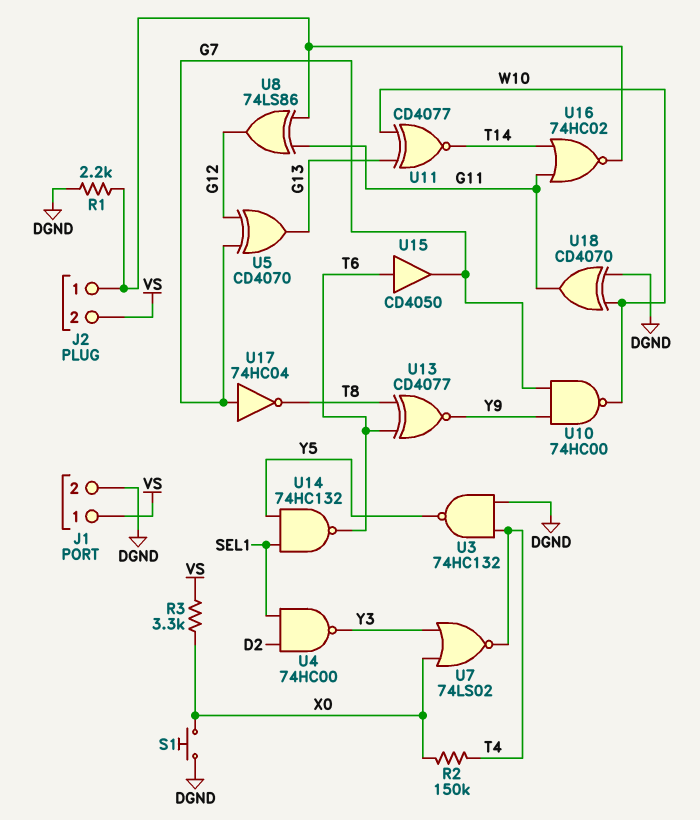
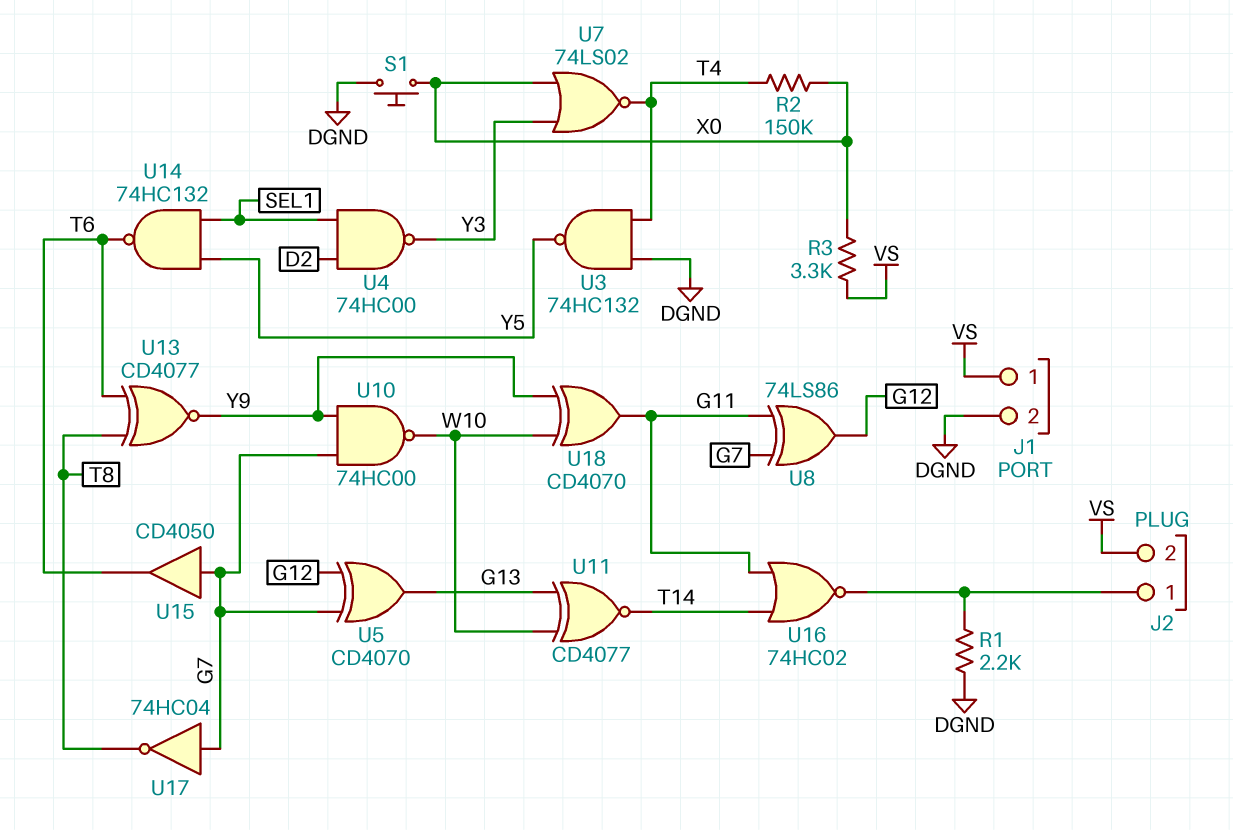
U8: XOR 74LS86 (in G11, in J2/1, out G12) -> XOR 74LS86 (in G7, in G11, out G12)
U15: buffer CD4050 (in T6, out G7) -> buffer CD4050 (in G7, out T6)
U18: XOR CD4070 (in DGND, in W10, out G11) -> XOR CD4070 (in W10, in Y9, out G11)

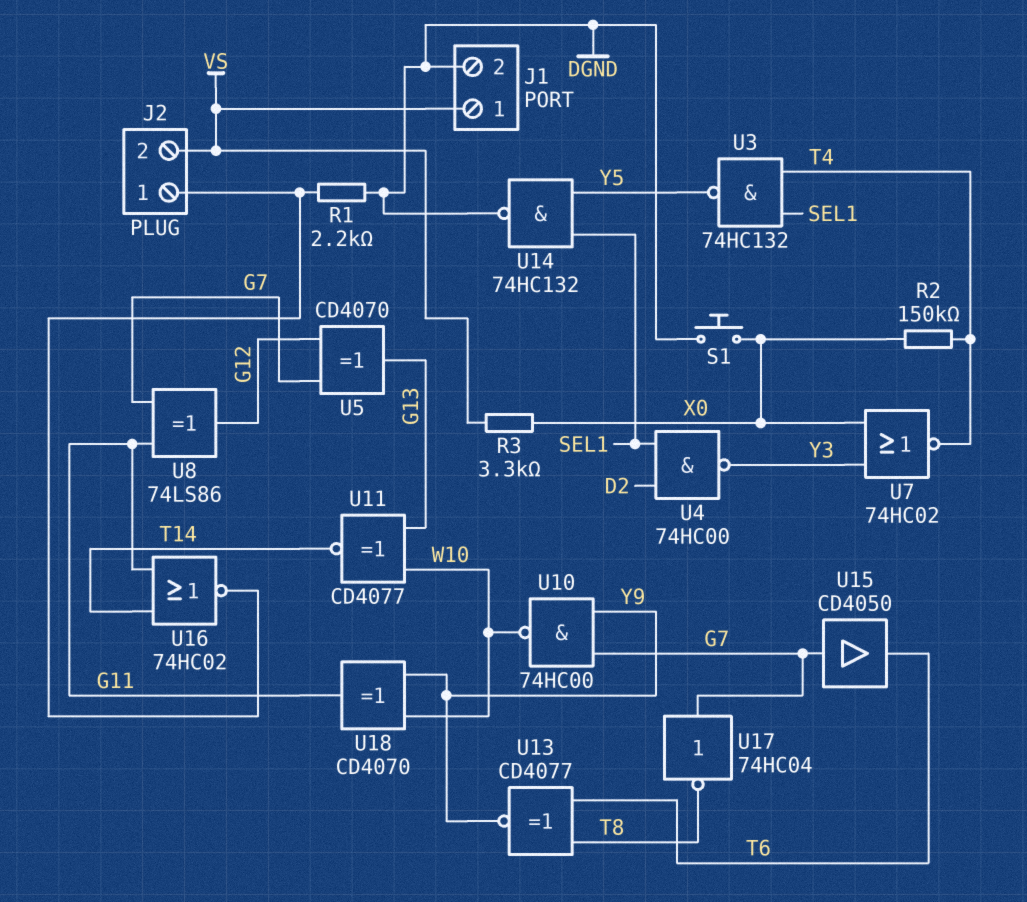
U3: NAND 74HC132 (in DGND, in T4, out Y5) -> NAND 74HC132 (in SEL1, in T4, out Y5)
U7: NOR 74LS02 (in X0, in Y3, out T4) -> NOR 74HC02 (in X0, in Y3, out T4)
U14: NAND 74HC132 (in SEL1, in Y5, out T6) -> NAND 74HC132 (in SEL1, in Y5, out DGND)

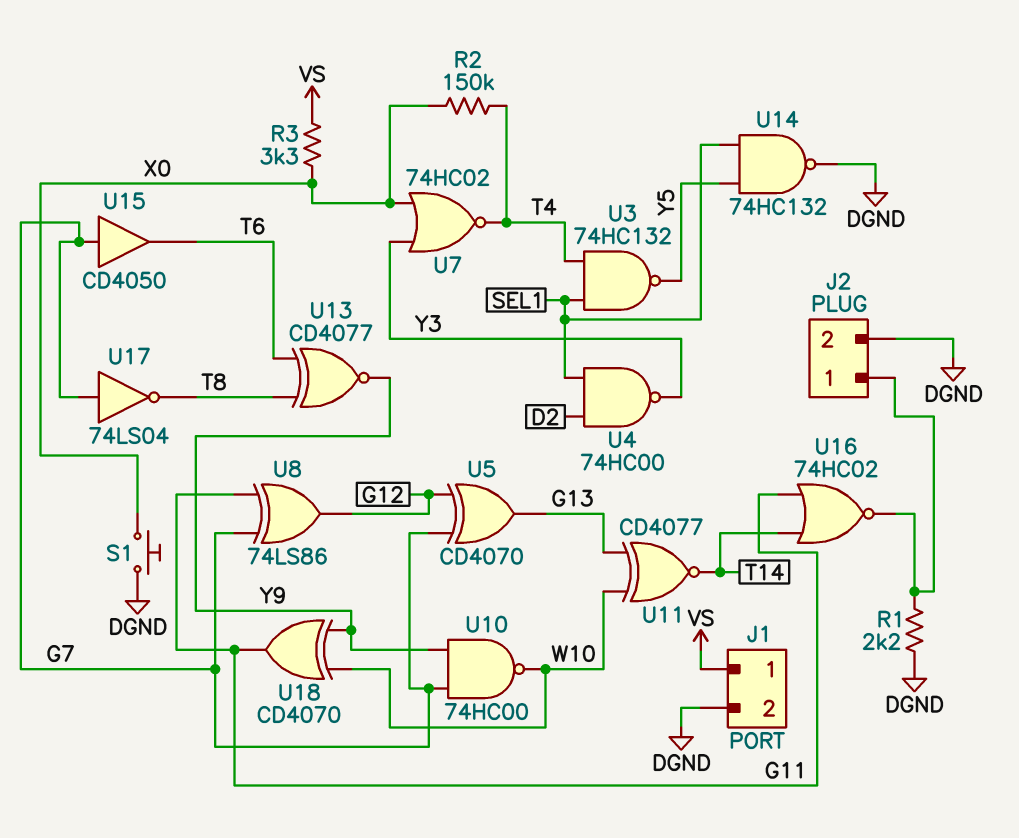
J2 pin 2: VS -> DGND
U17: NOT 74HC04 (in G7, out T8) -> NOT 74LS04 (in G7, out T8)

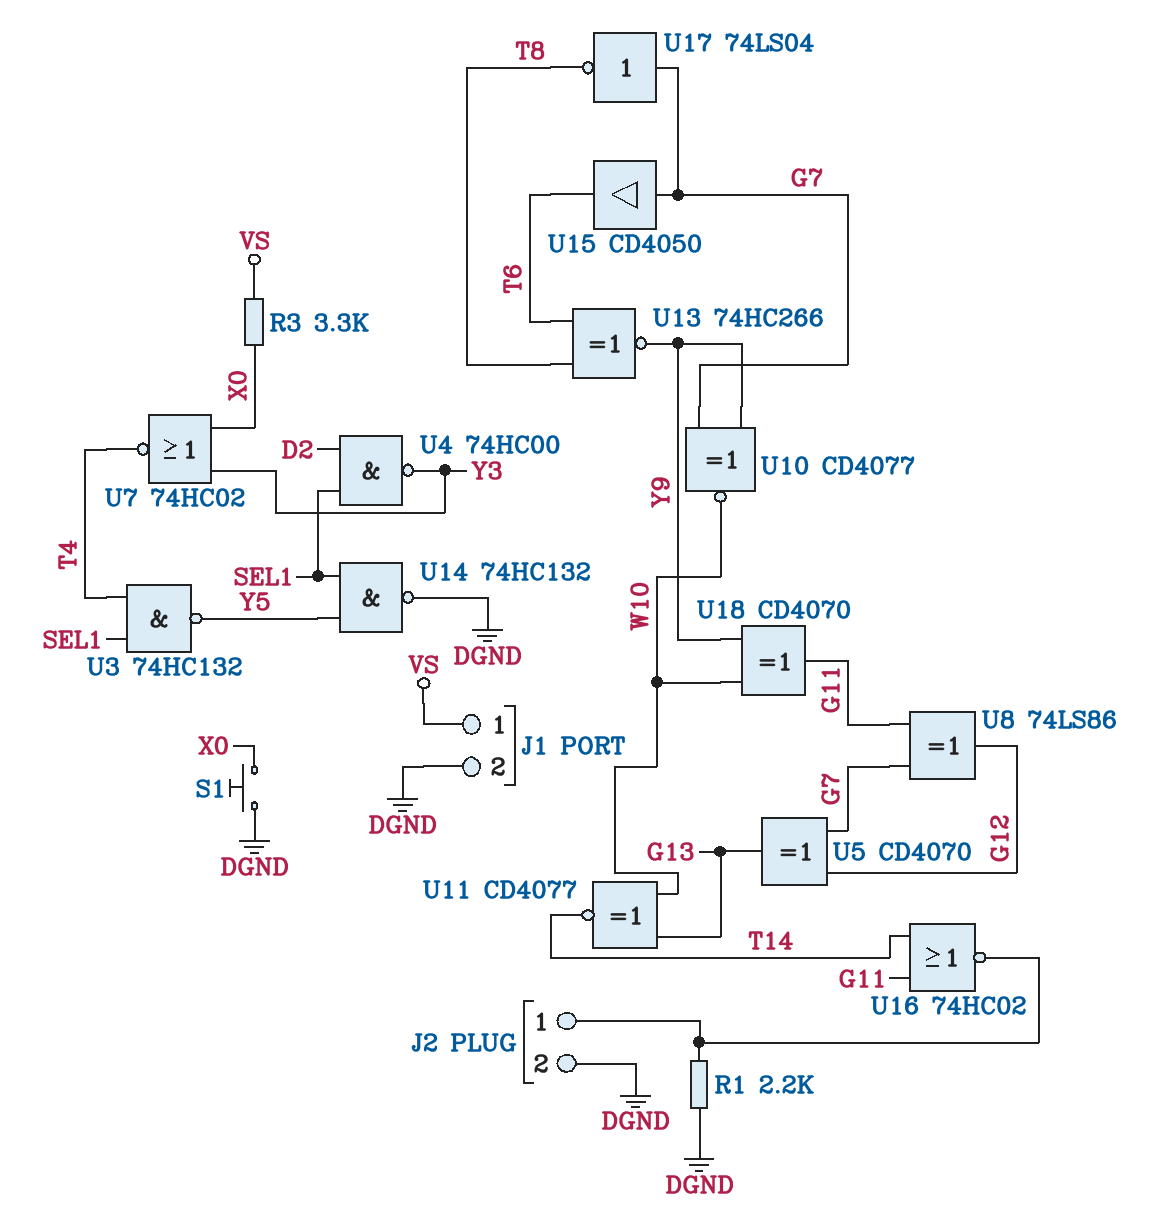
R2: 150k (T4, X0) -> none
U10: NAND 74HC00 (in G7, in Y9, out W10) -> XNOR CD4077 (in G7, in Y9, out W10)
U13: XNOR CD4077 (in T6, in T8, out Y9) -> XNOR 74HC266 (in T6, in T8, out Y9)

